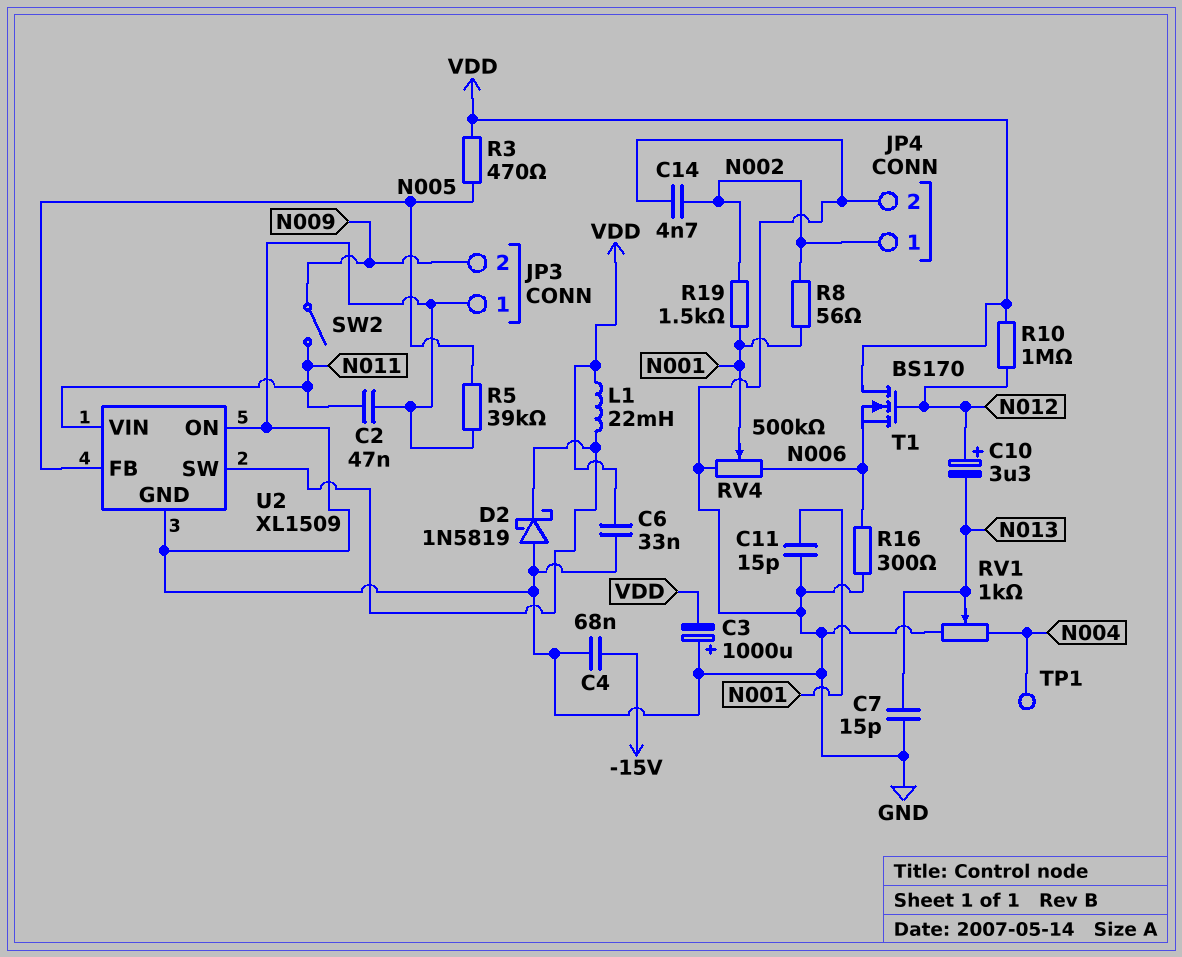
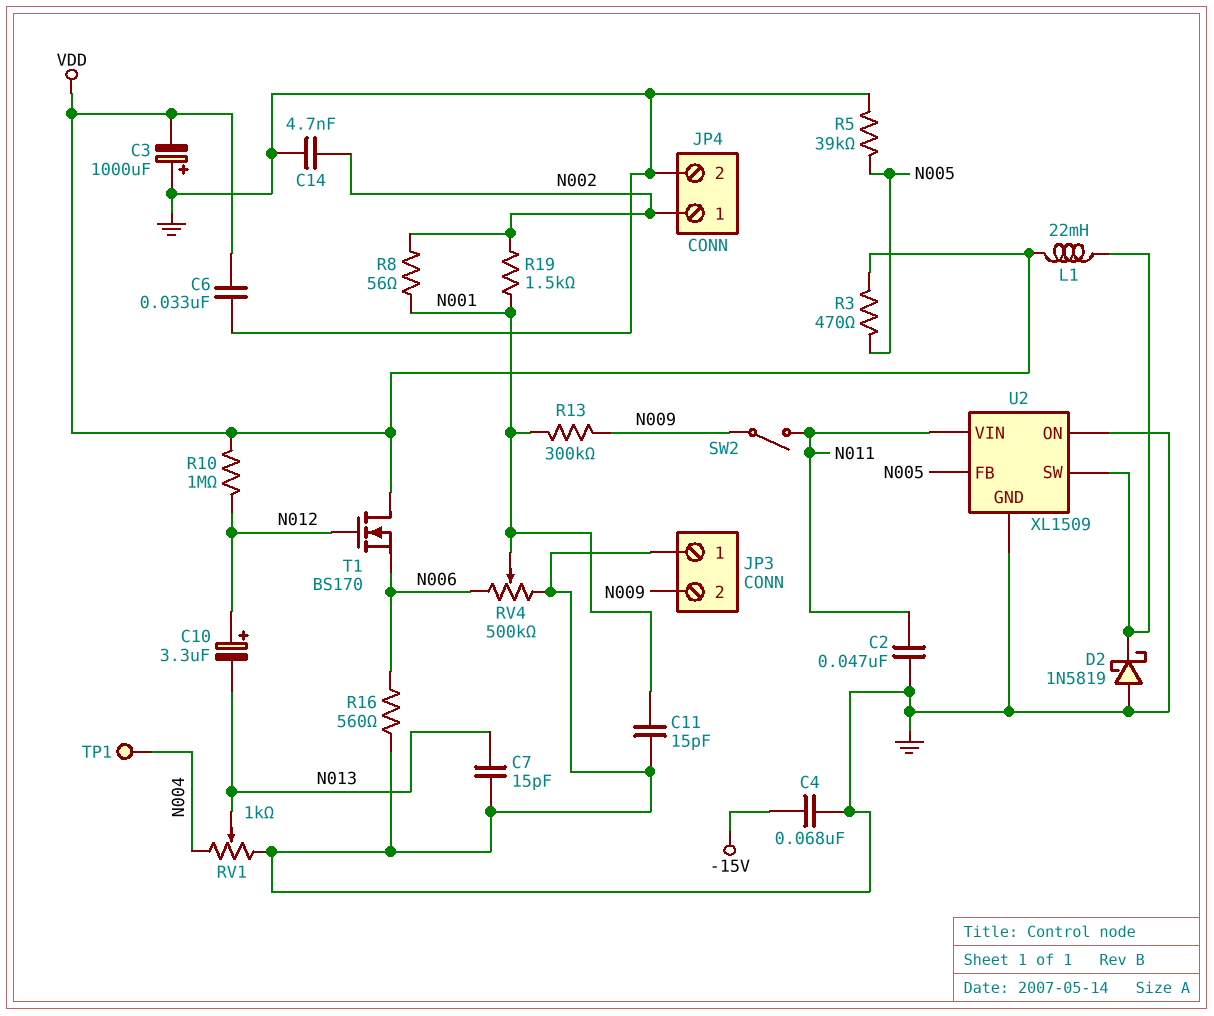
R13: none -> 300k (N001, N009)
R16: 300 (GND, N006) -> 560 (GND, N006)

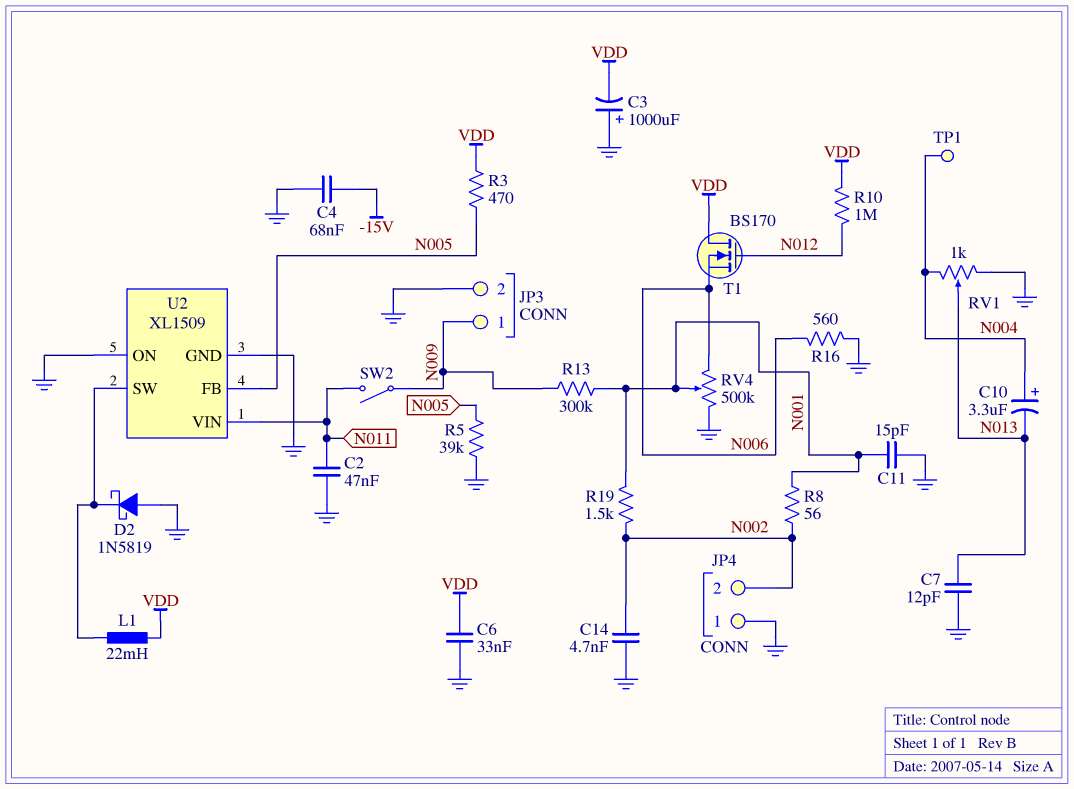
C7: 15pF (GND, N013) -> 12pF (GND, N013)
C10: 3.3uF (plus N012, minus N013) -> 3.3uF (plus N004, minus N013)
JP3 pin 1: GND -> N009
JP3 pin 2: N009 -> GND
JP4 pin 1: N002 -> GND
JP4 pin 2: GND -> N002

